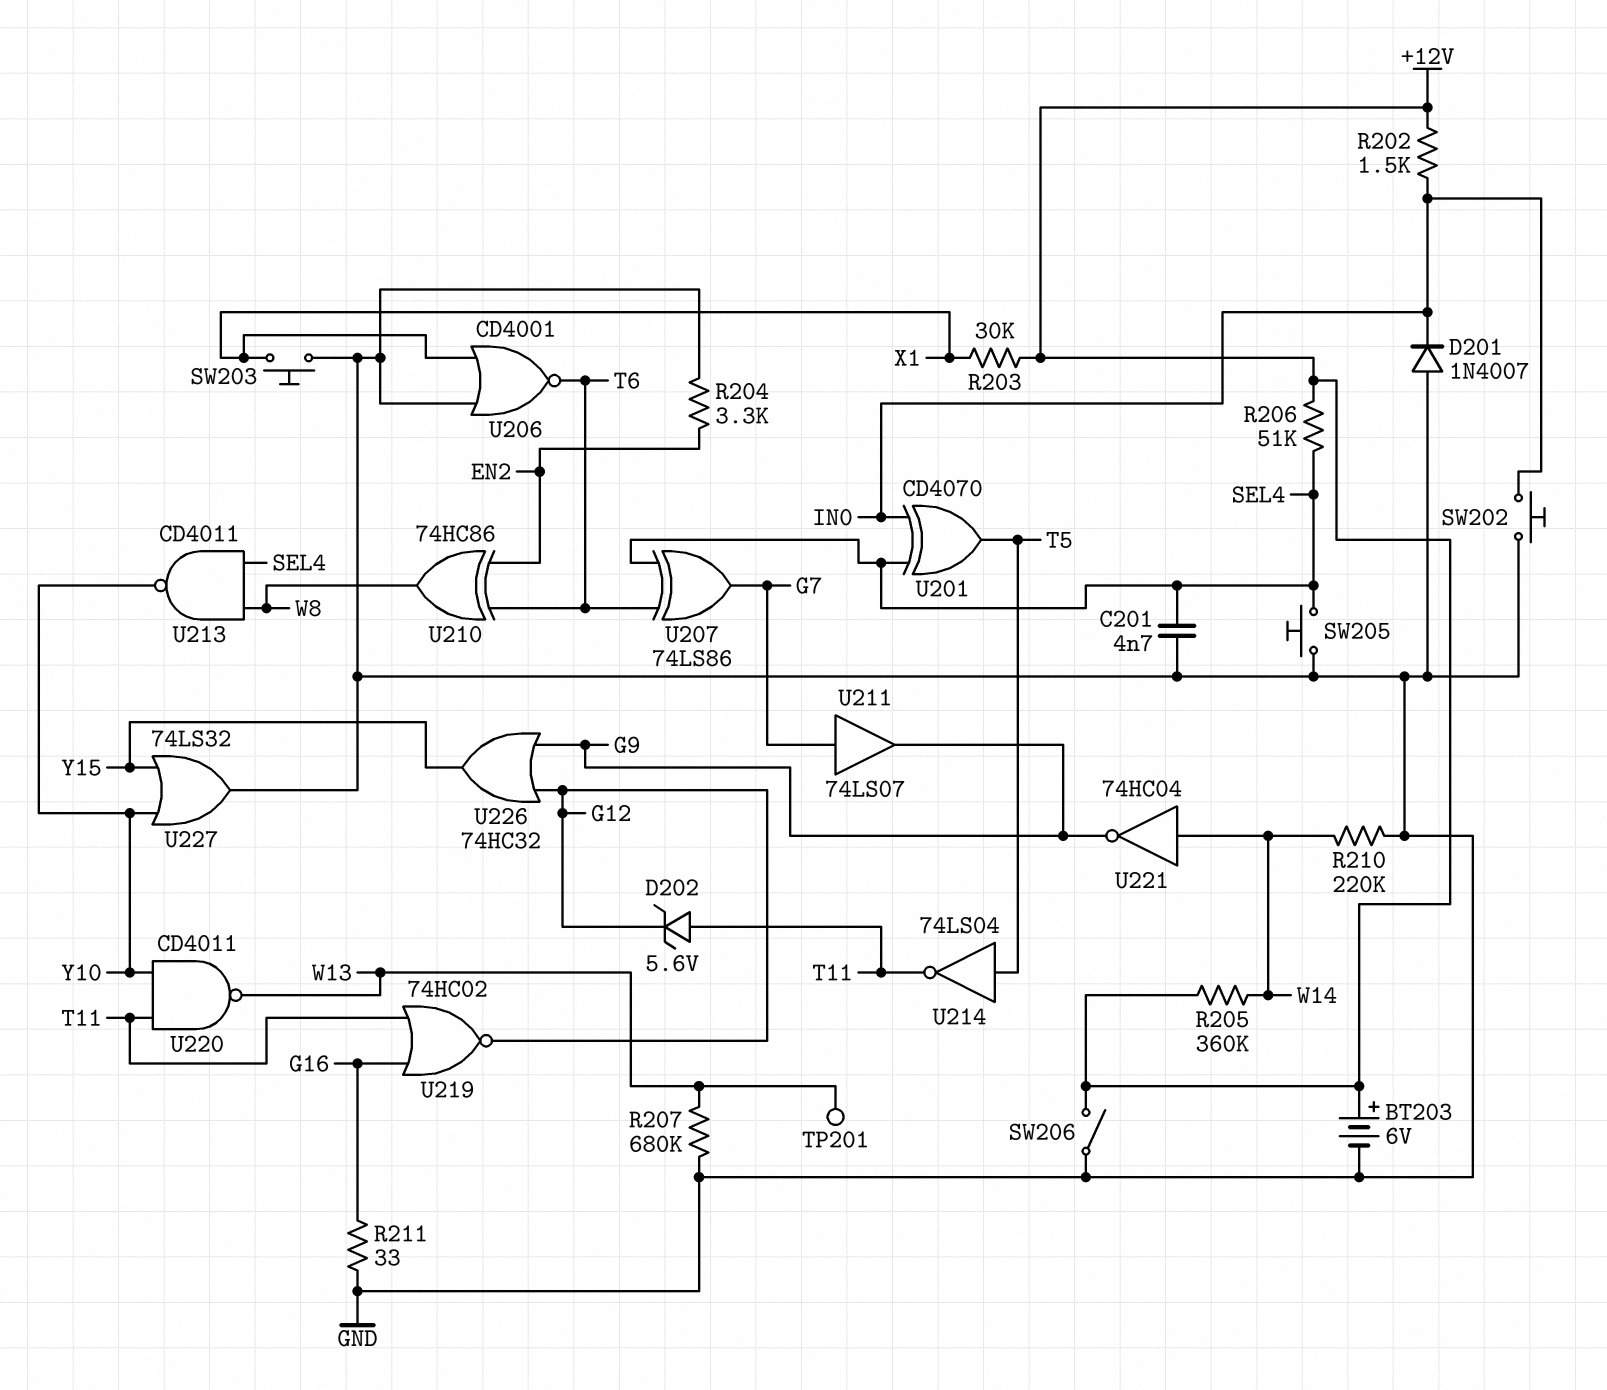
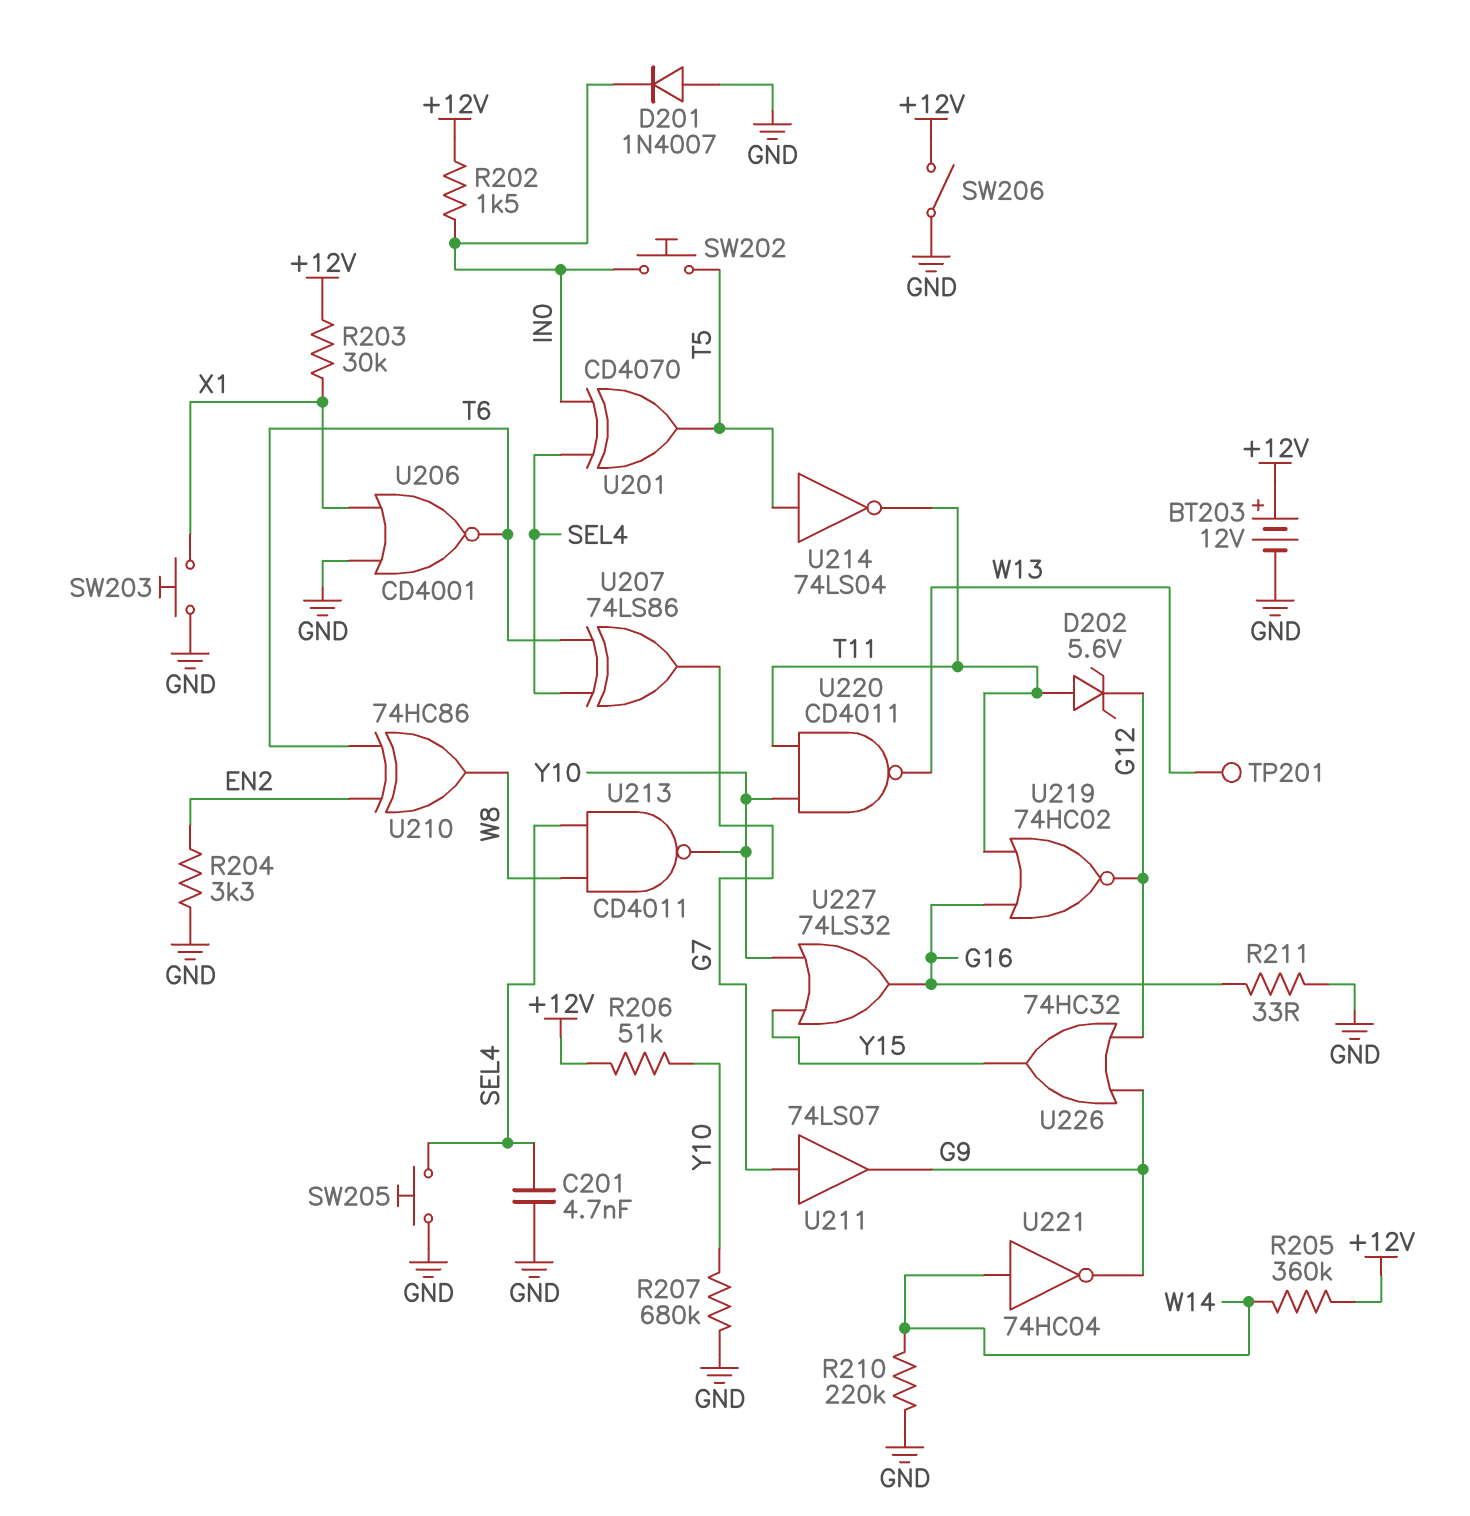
BT203: 6V (plus +12V, minus GND) -> 12V (plus +12V, minus GND)
R206: 51k (+12V, SEL4) -> 51k (+12V, Y10)
R207: 680k (GND, W13) -> 680k (GND, Y10)
SW202: button (GND, IN0) -> button (IN0, T5)
U227: OR 74LS32 (in Y10, in Y15, out GND) -> OR 74LS32 (in Y10, in Y15, out G16)

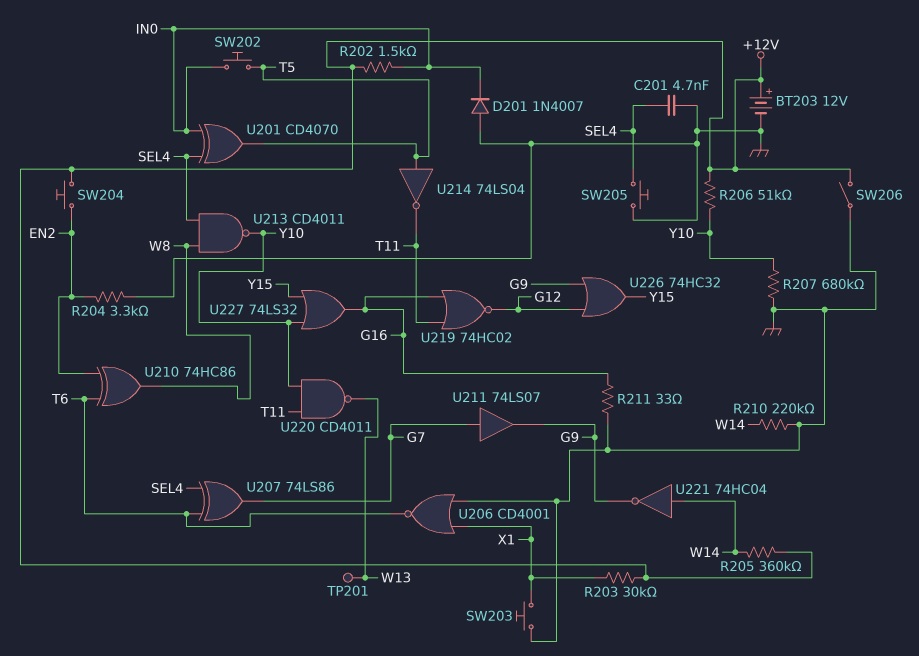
D202: zener 5.6V (A T11, K G12) -> none
SW204: none -> button (+12V, EN2)

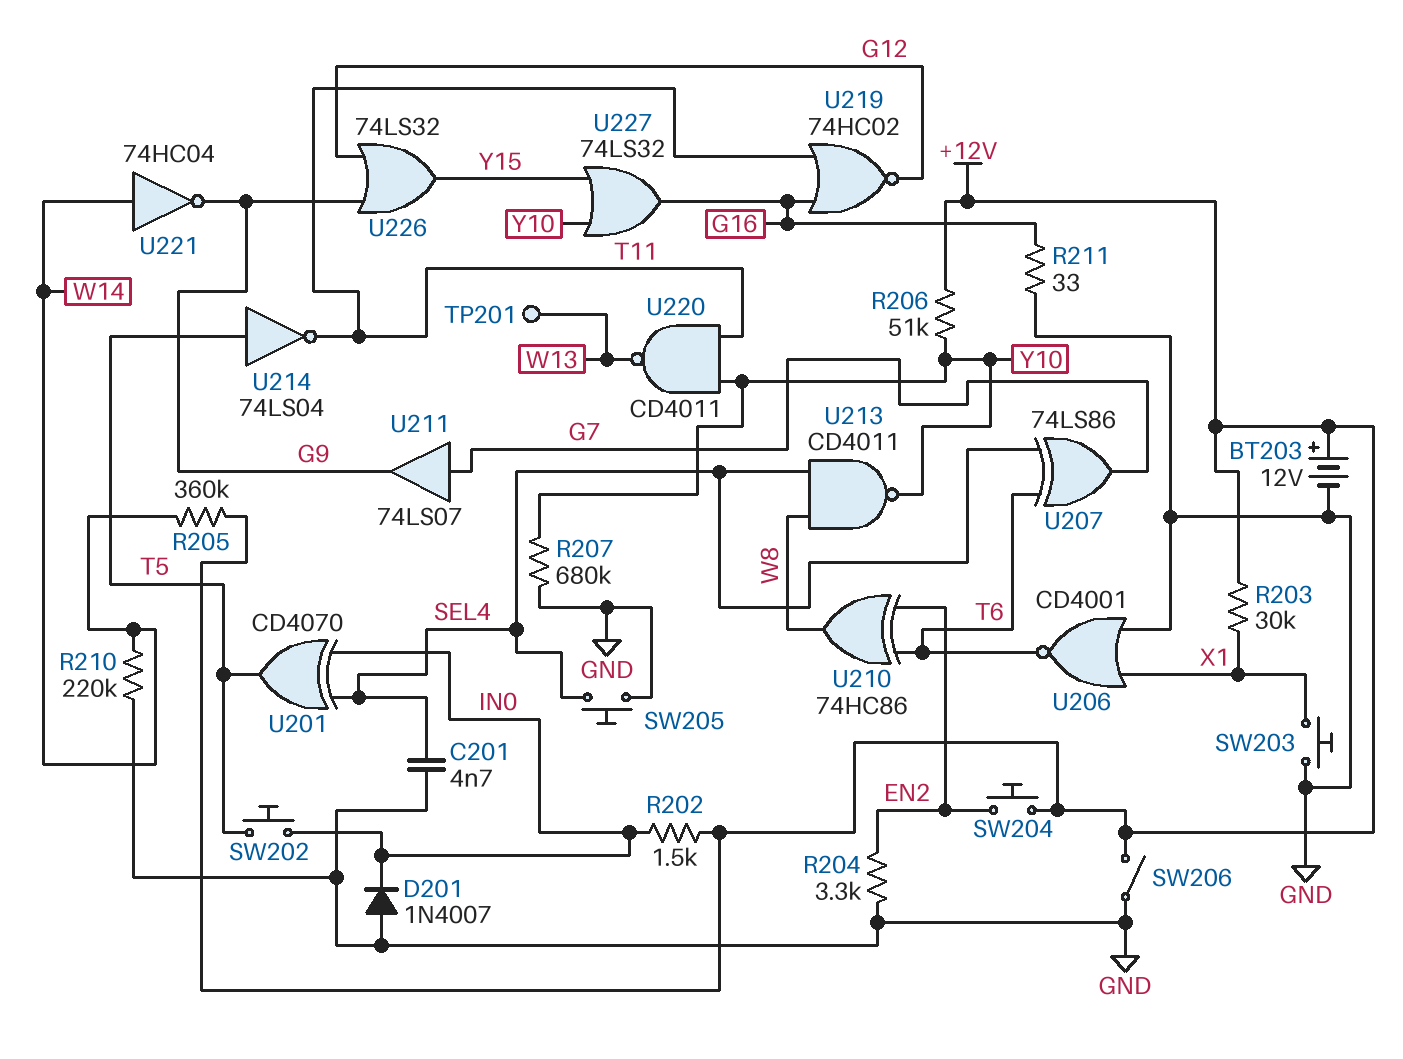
U226: OR 74HC32 (in G9, in G12, out Y15) -> OR 74LS32 (in G9, in G12, out Y15)

